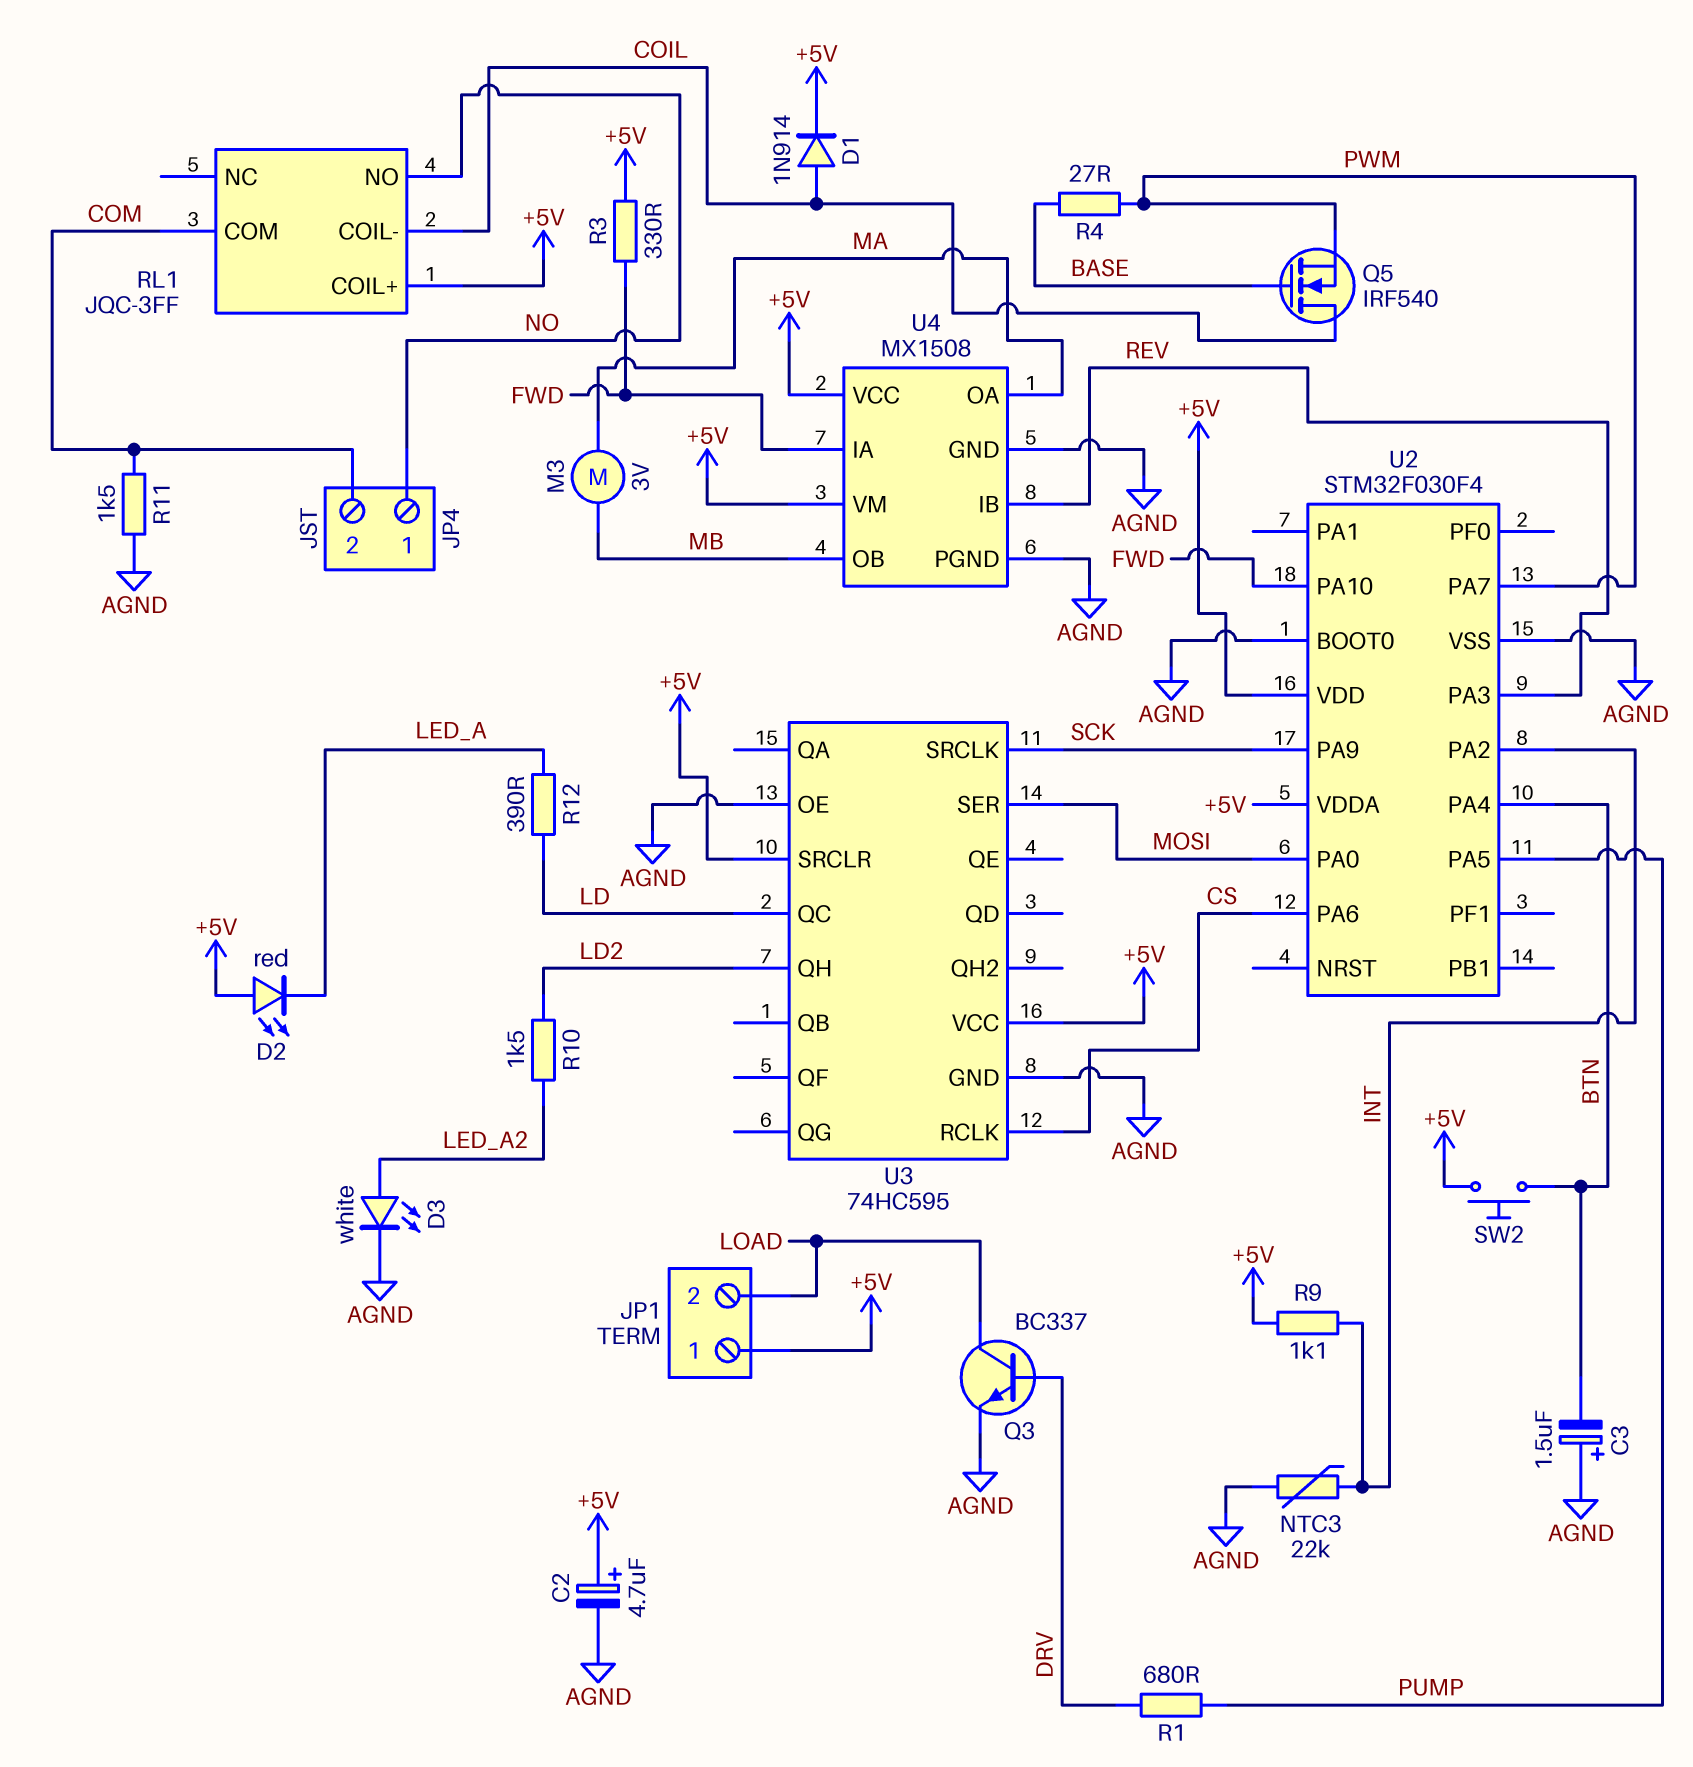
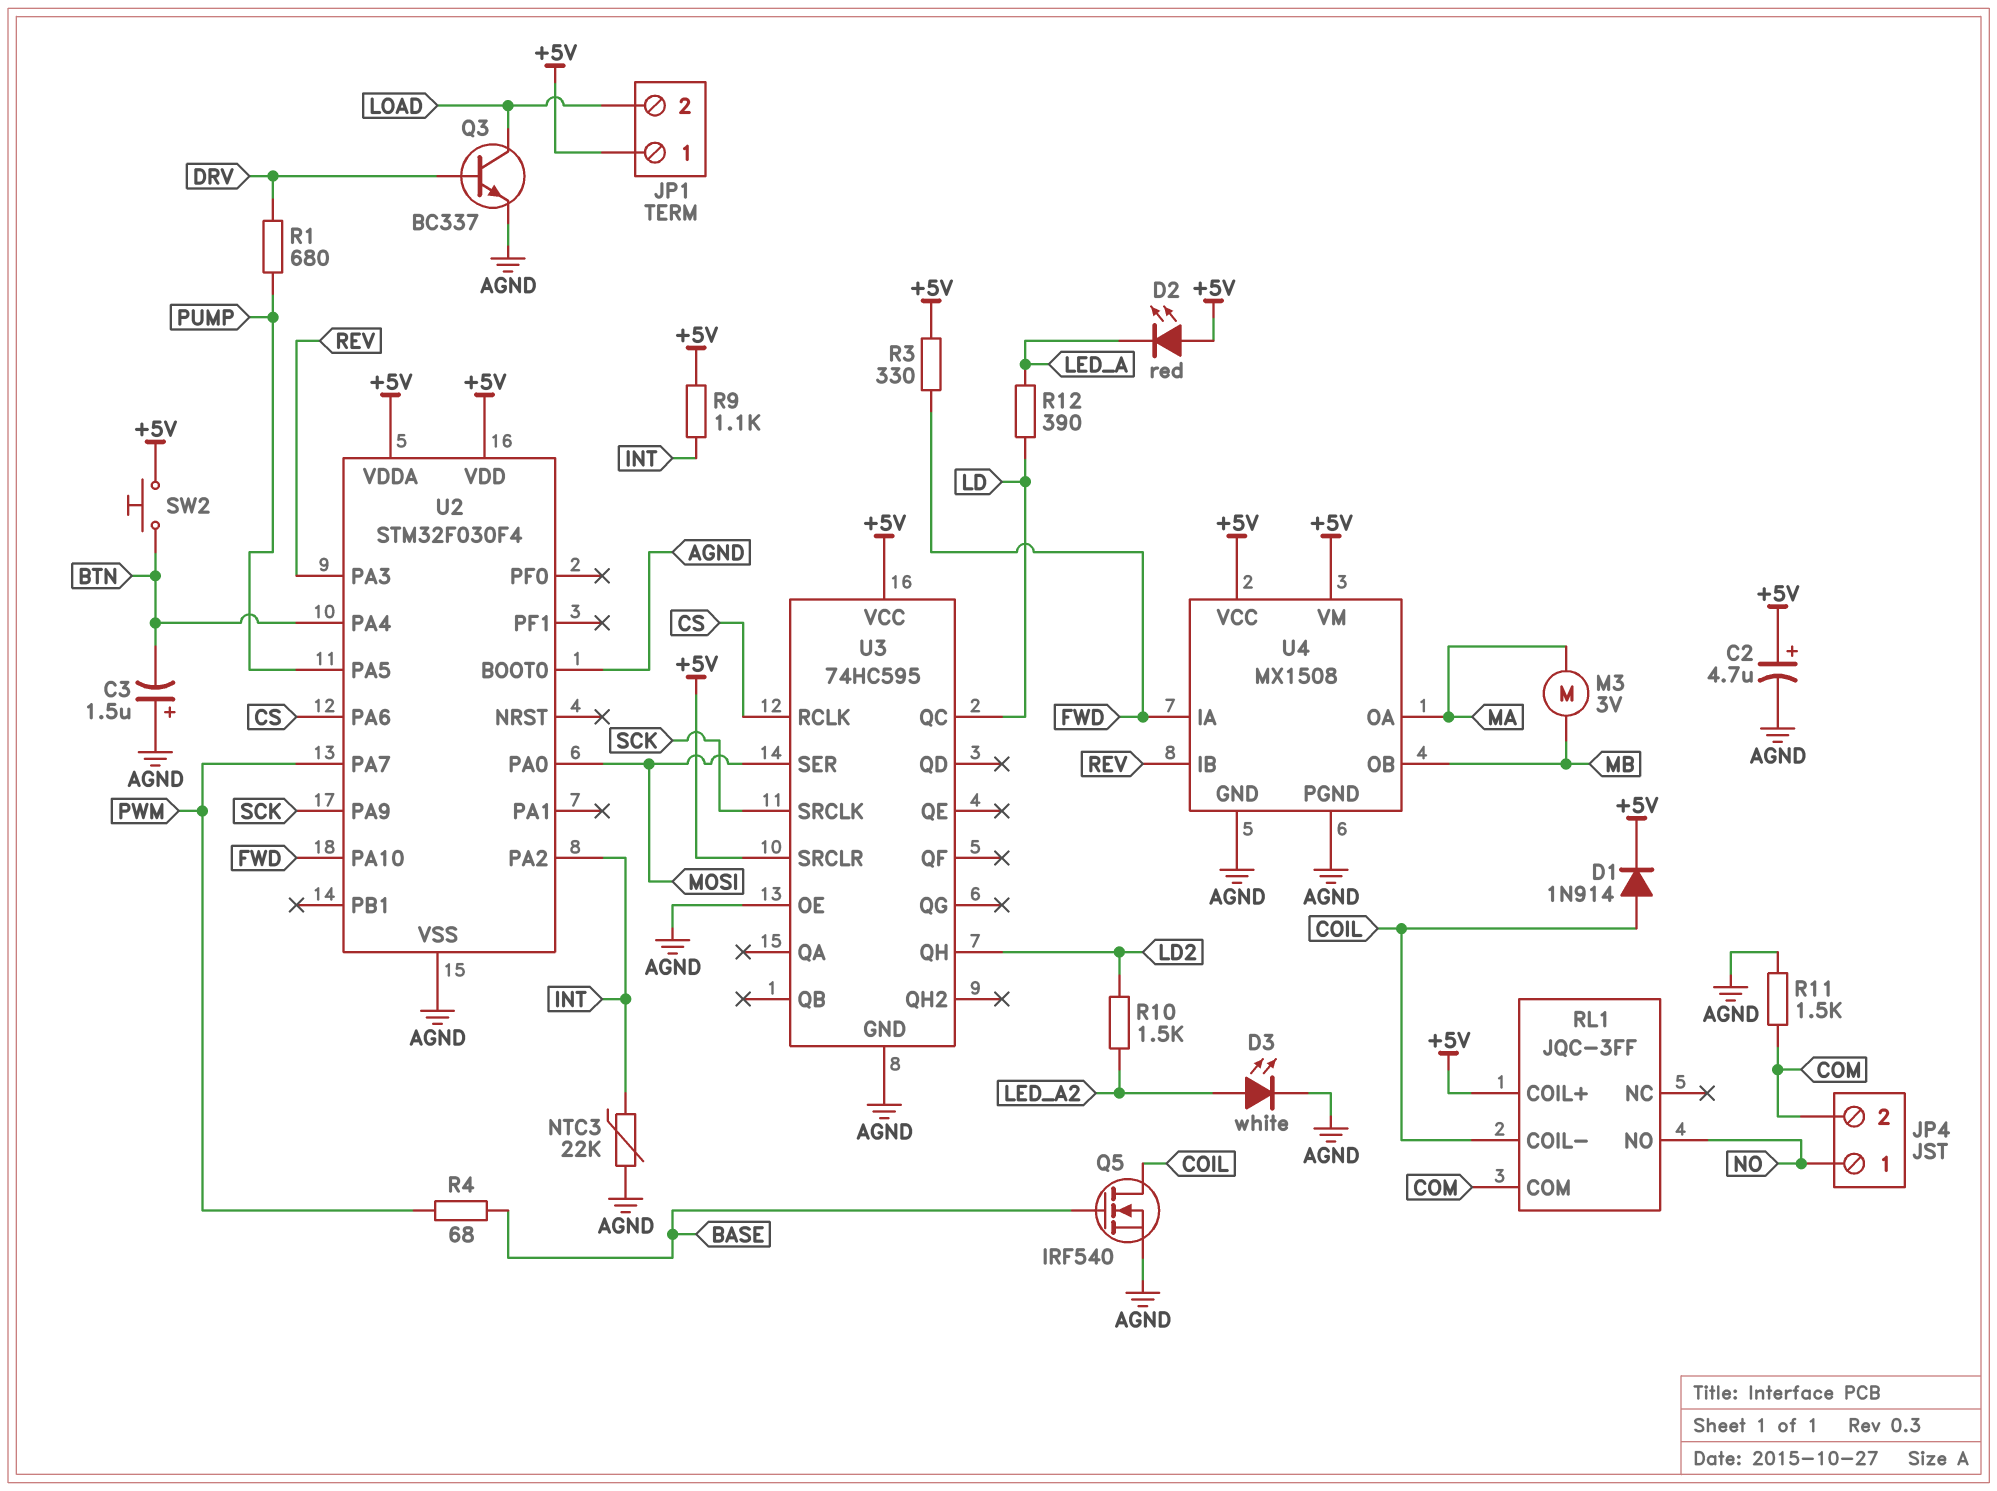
Q5: NMOS IRF540 (G BASE, D COIL, S PWM) -> NMOS IRF540 (G BASE, D COIL, S AGND)
R4: 27 (BASE, PWM) -> 68 (BASE, PWM)

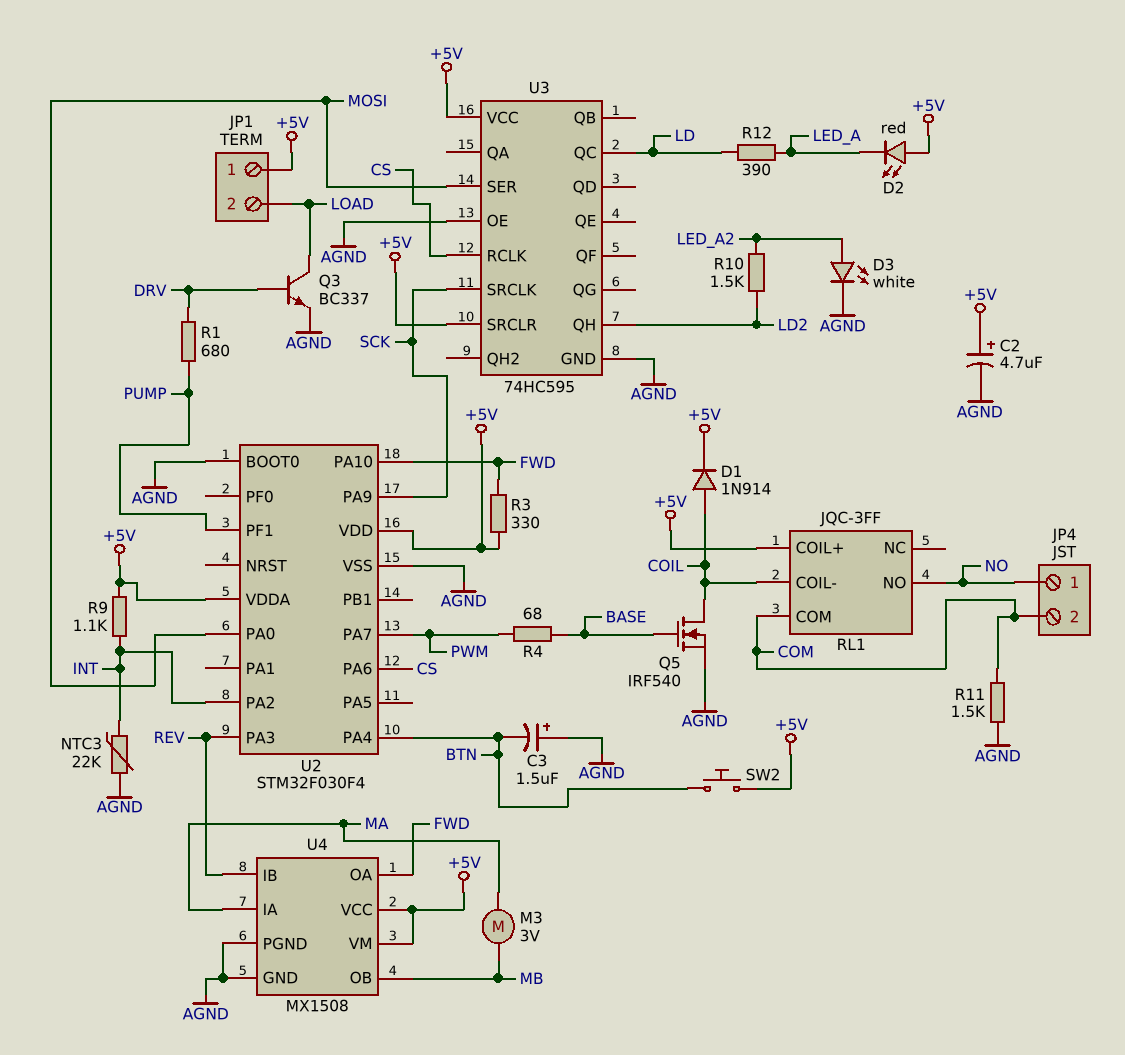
U2 pin PA5: PUMP -> none
U2 pin PF1: none -> PUMP
U4 pin IA: FWD -> MA
U4 pin OA: MA -> FWD

